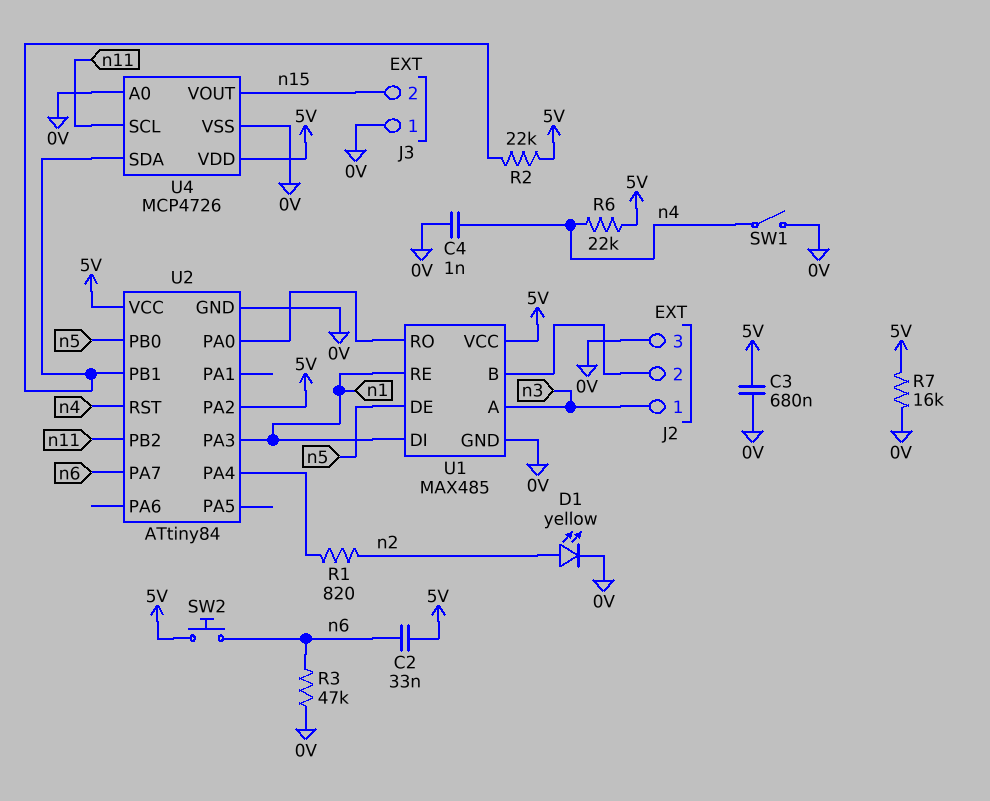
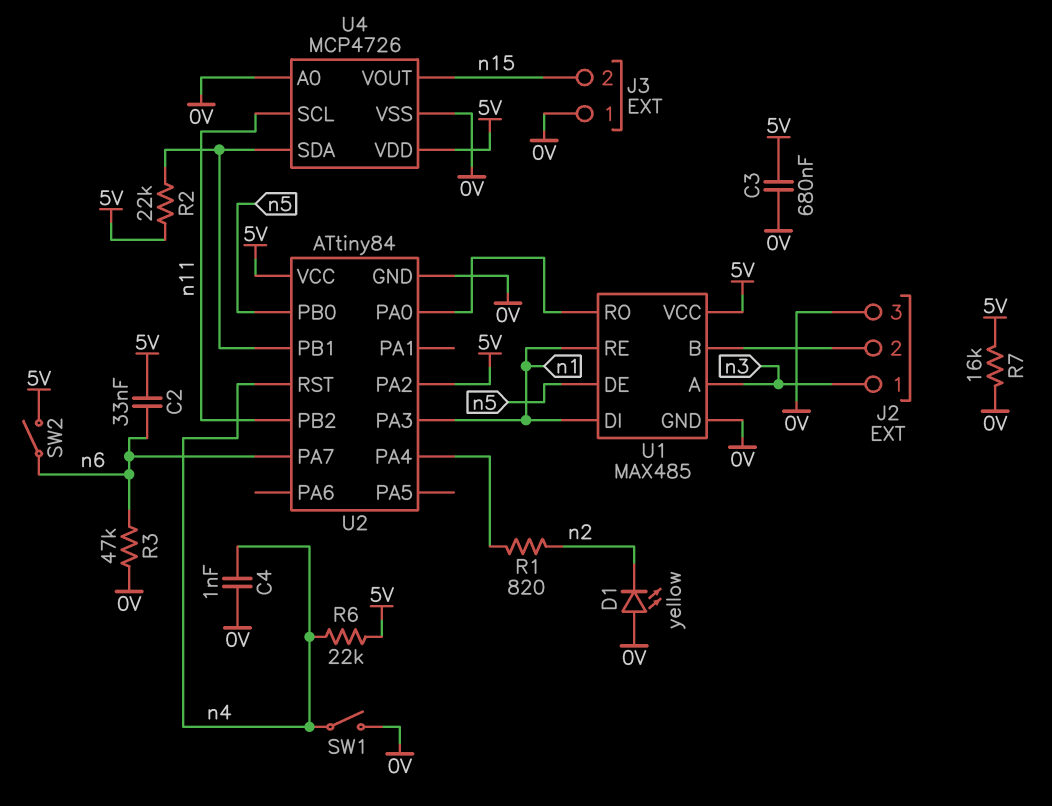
D1: LED yellow (A n2, K 0V) -> LED yellow (A 0V, K n2)
SW2: button (5V, n6) -> switch (5V, n6)

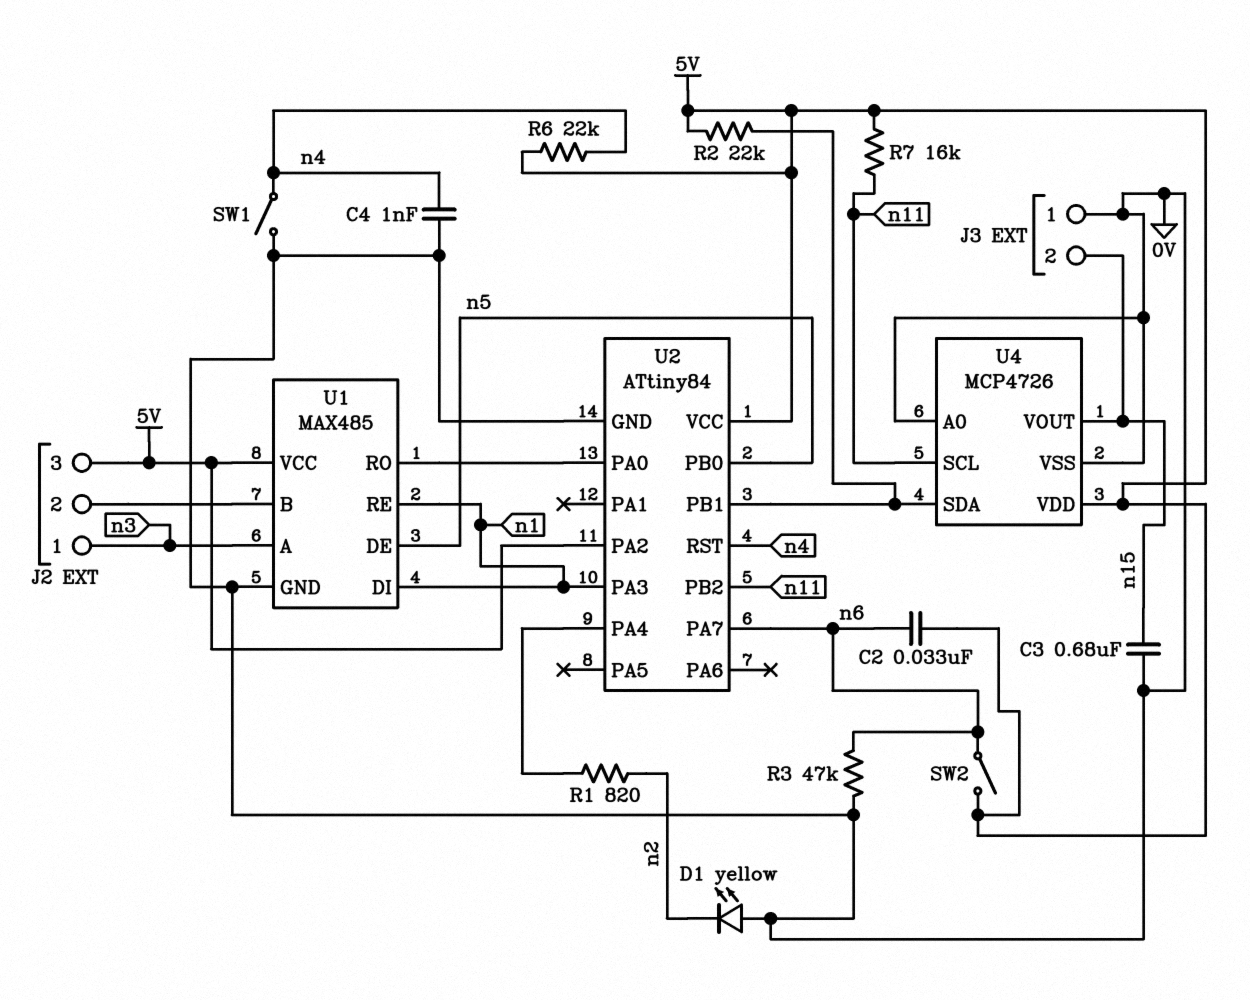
C3: 680nF (0V, 5V) -> 680nF (0V, n15)
J2 pin 3: 0V -> 5V
R7: 16k (0V, 5V) -> 16k (5V, n11)

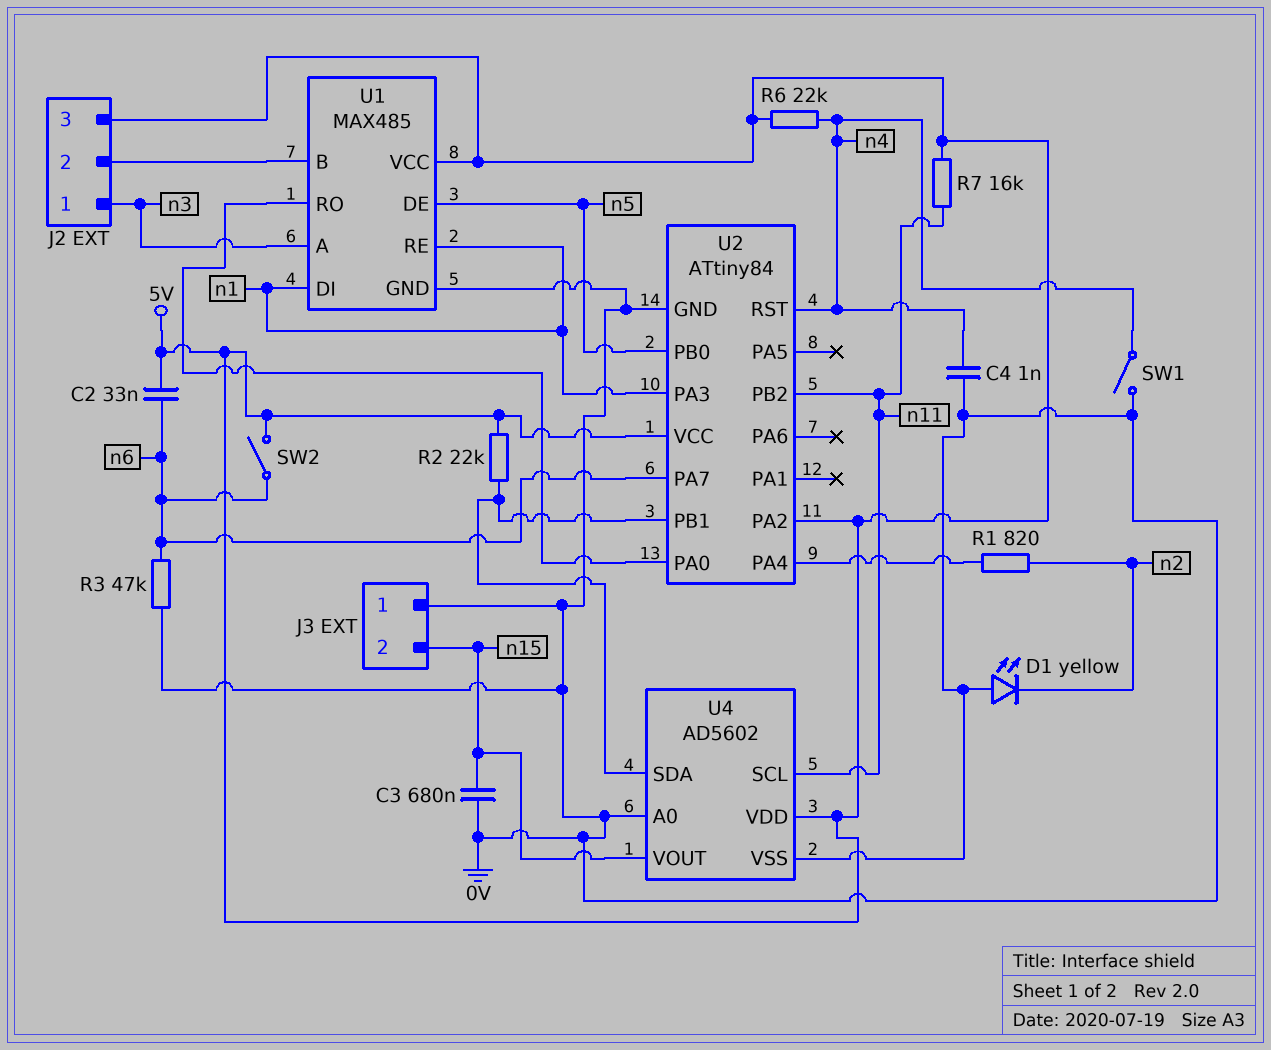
U4: MCP4726 -> AD5602

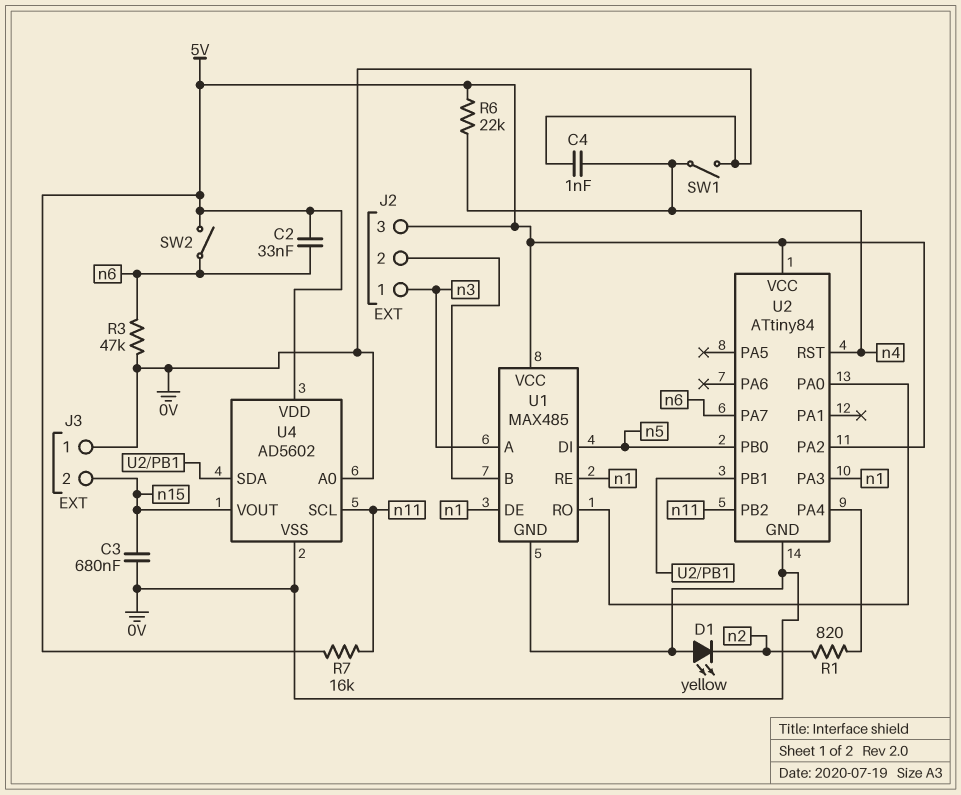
R2: 22k (5V, U2/PB1) -> none
U1 pin DE: n5 -> n1
U1 pin DI: n1 -> n5

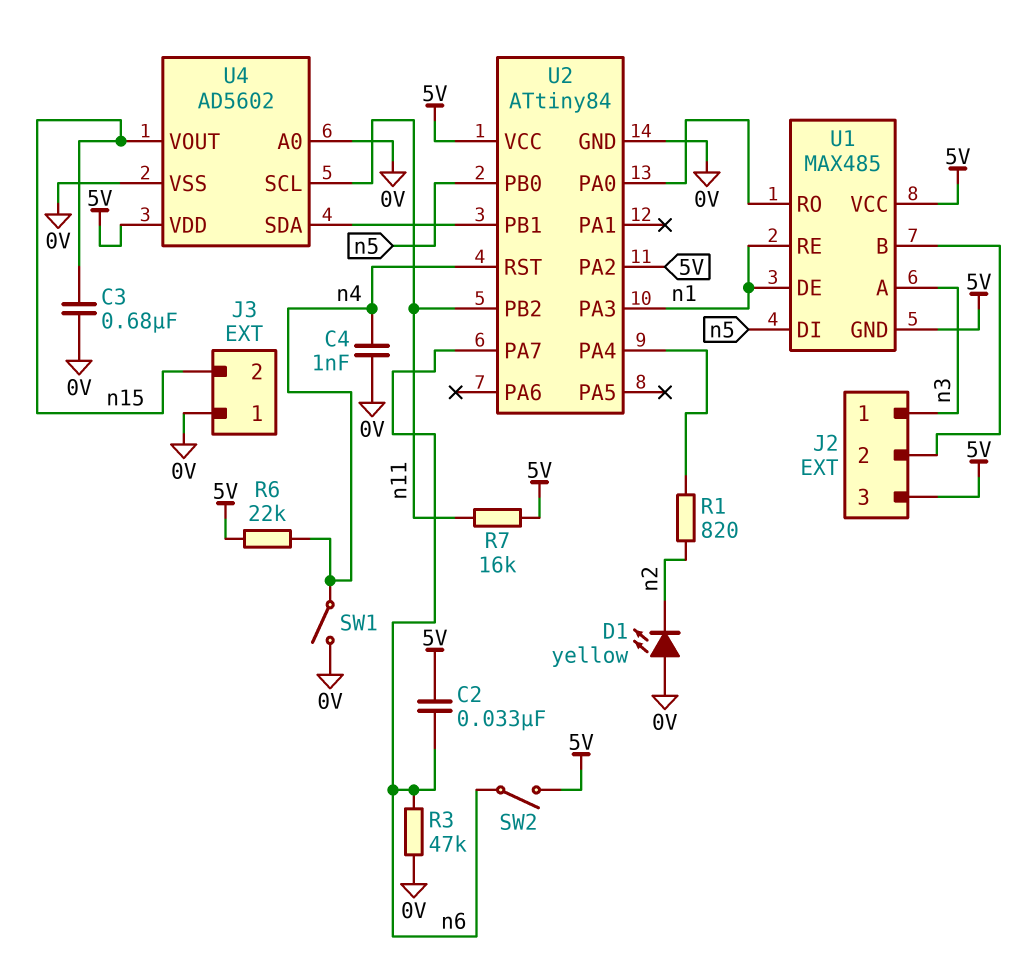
U1 pin GND: 0V -> 5V

